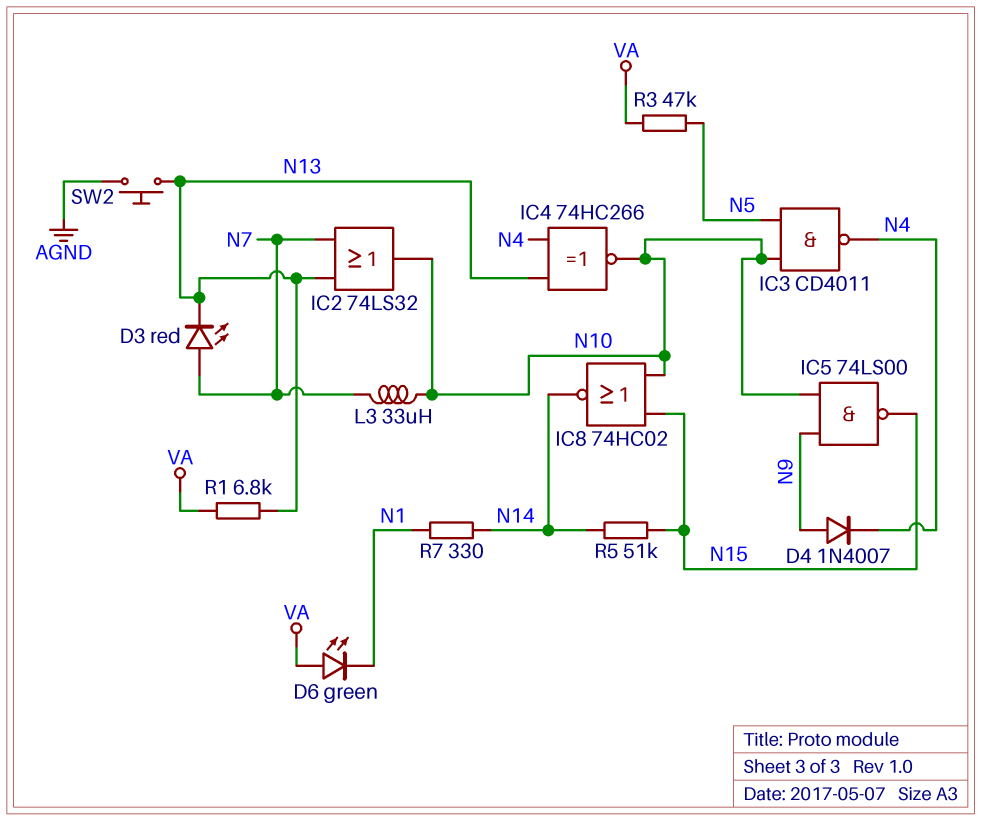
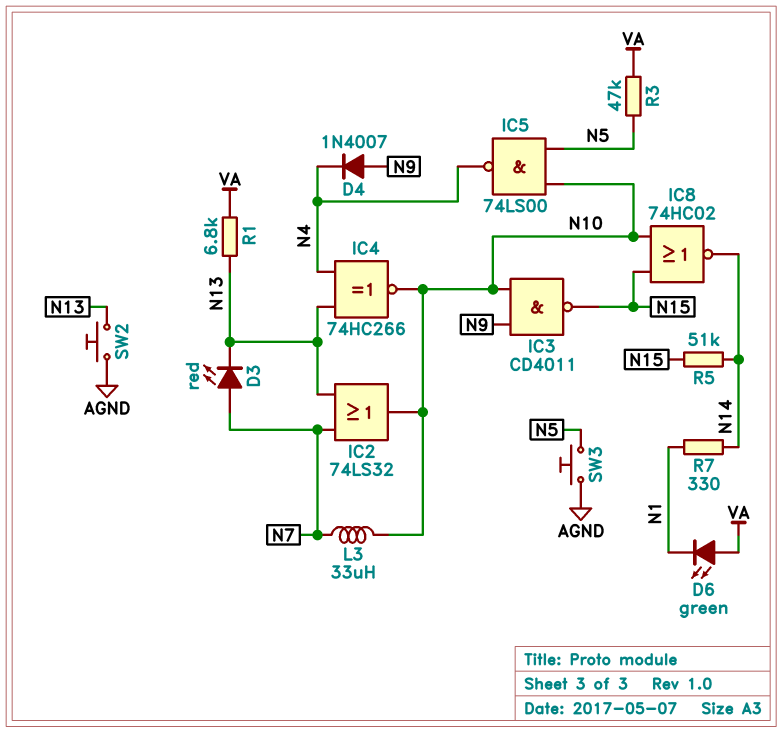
IC3: NAND CD4011 (in N5, in N10, out N4) -> NAND CD4011 (in N9, in N10, out N15)
IC5: NAND 74LS00 (in N9, in N10, out N15) -> NAND 74LS00 (in N5, in N10, out N4)
SW3: none -> button (AGND, N5)

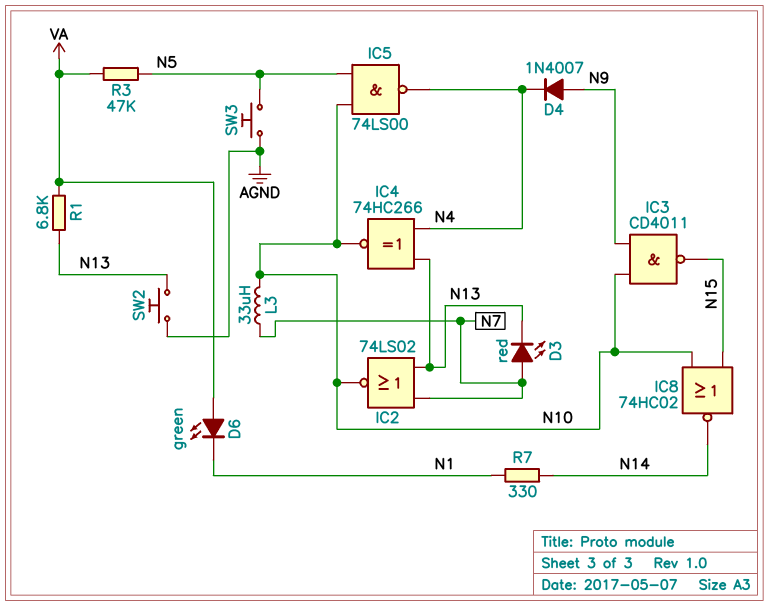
IC2: OR 74LS32 (in N7, in N13, out N10) -> NOR 74LS02 (in N7, in N13, out N10)
R5: 51k (N14, N15) -> none

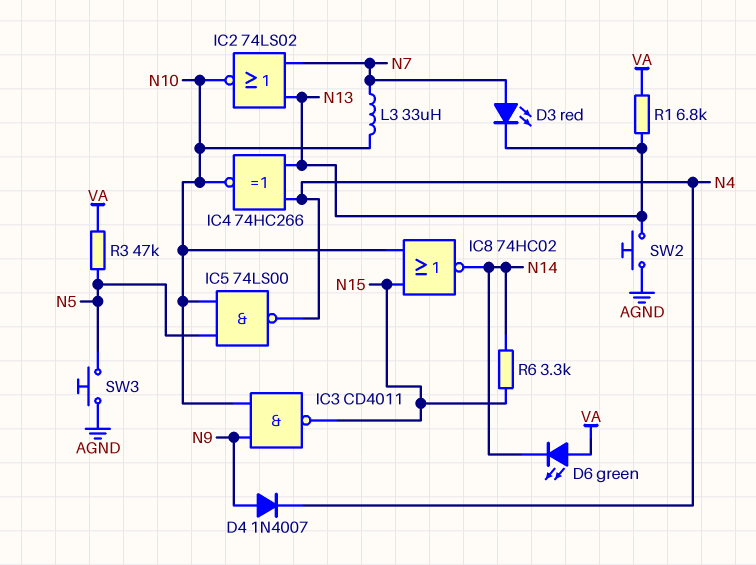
D6: LED green (A VA, K N1) -> LED green (A VA, K N14)
R6: none -> 3.3k (N14, N15)
R7: 330 (N1, N14) -> none

